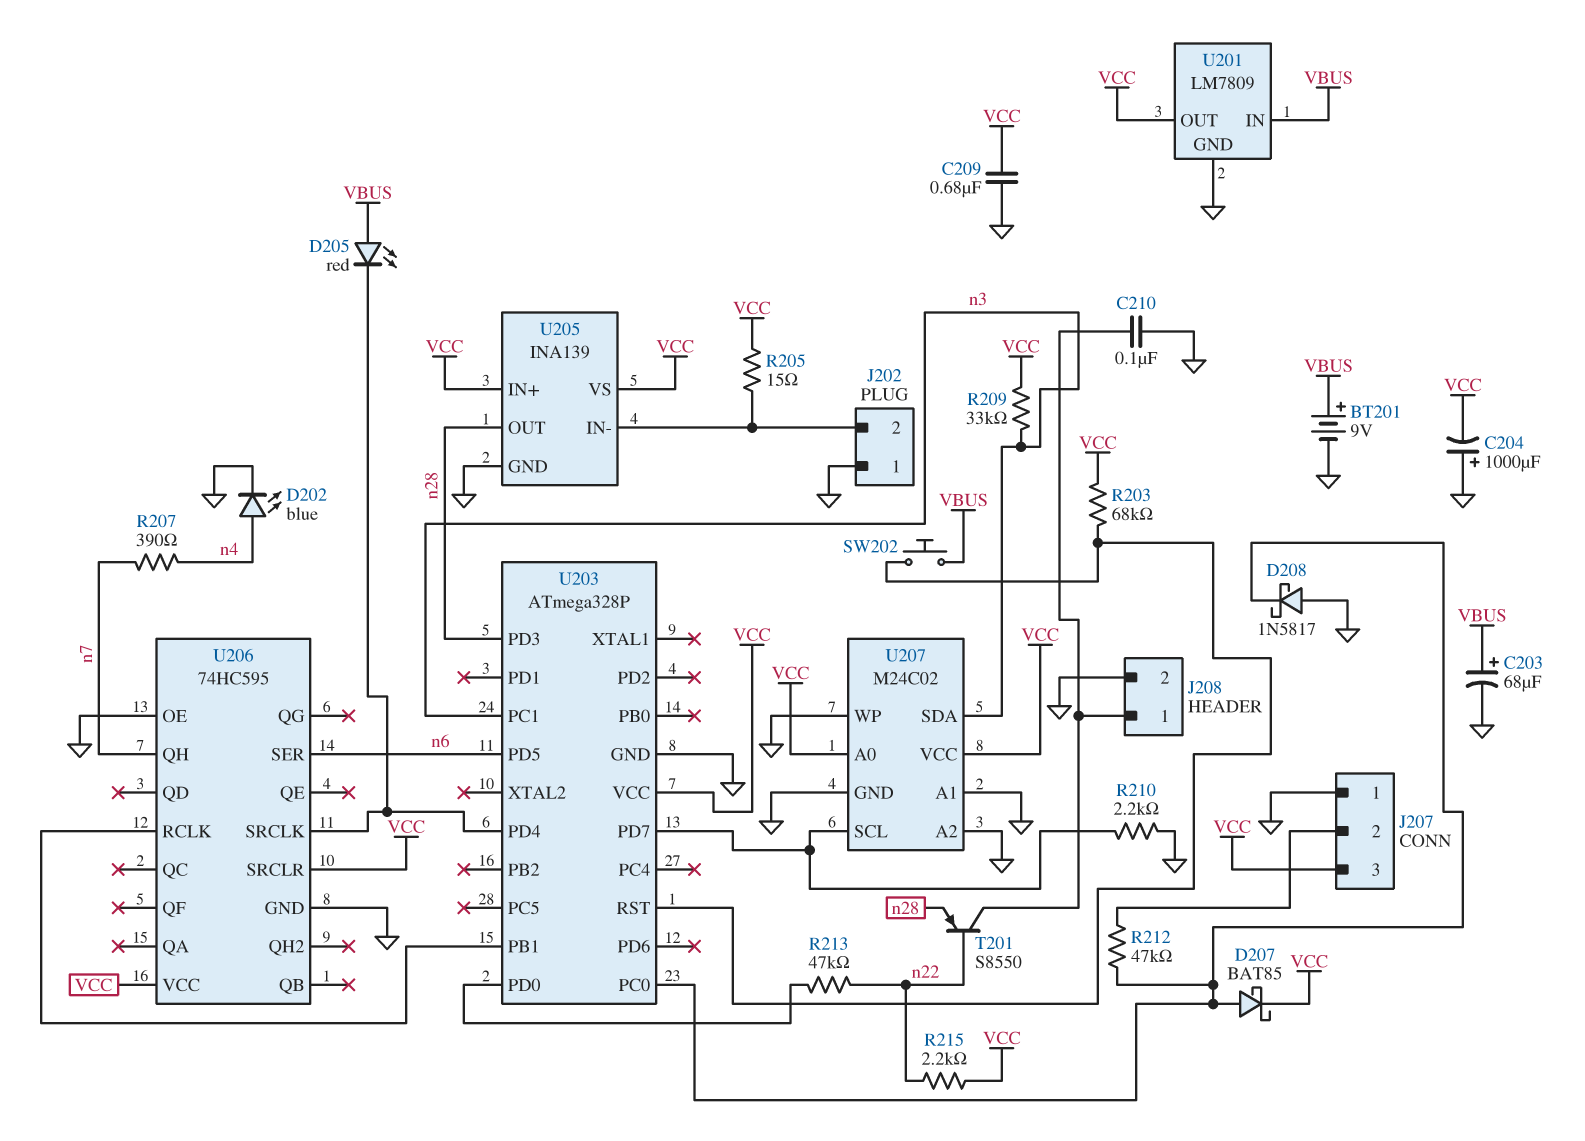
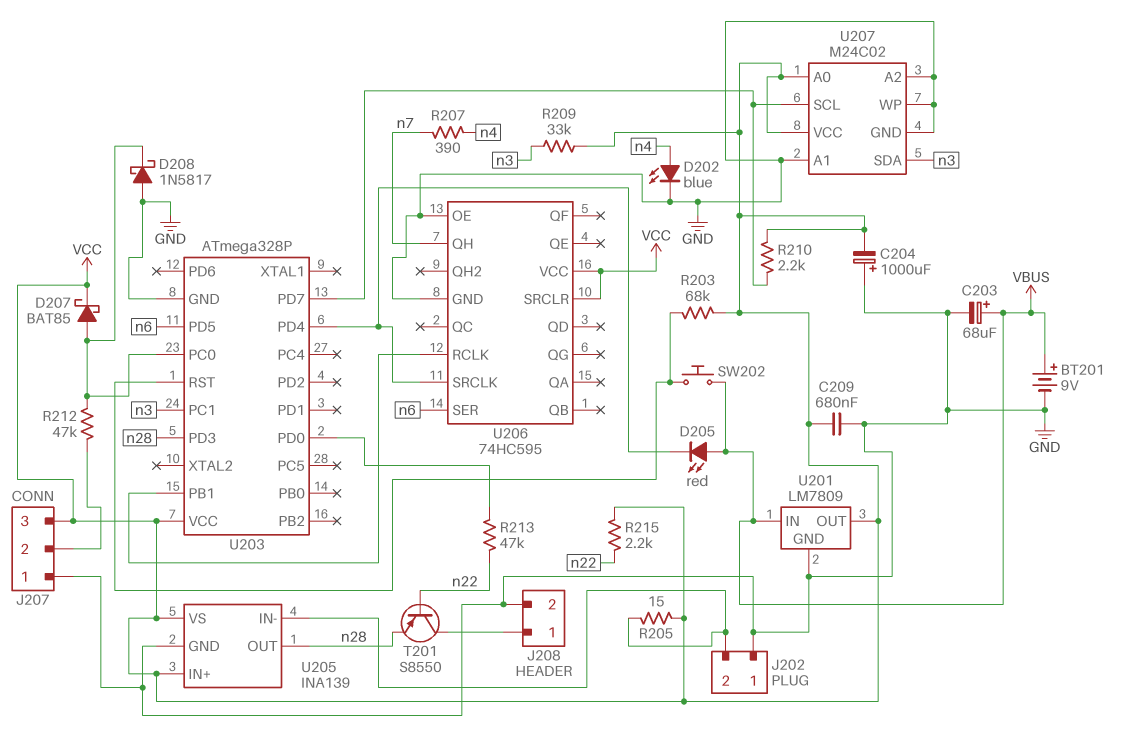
C210: 100nF (GND, J208/1) -> none
R210: 2.2k (GND, U203/PD7) -> 2.2k (U203/PD7, VCC)

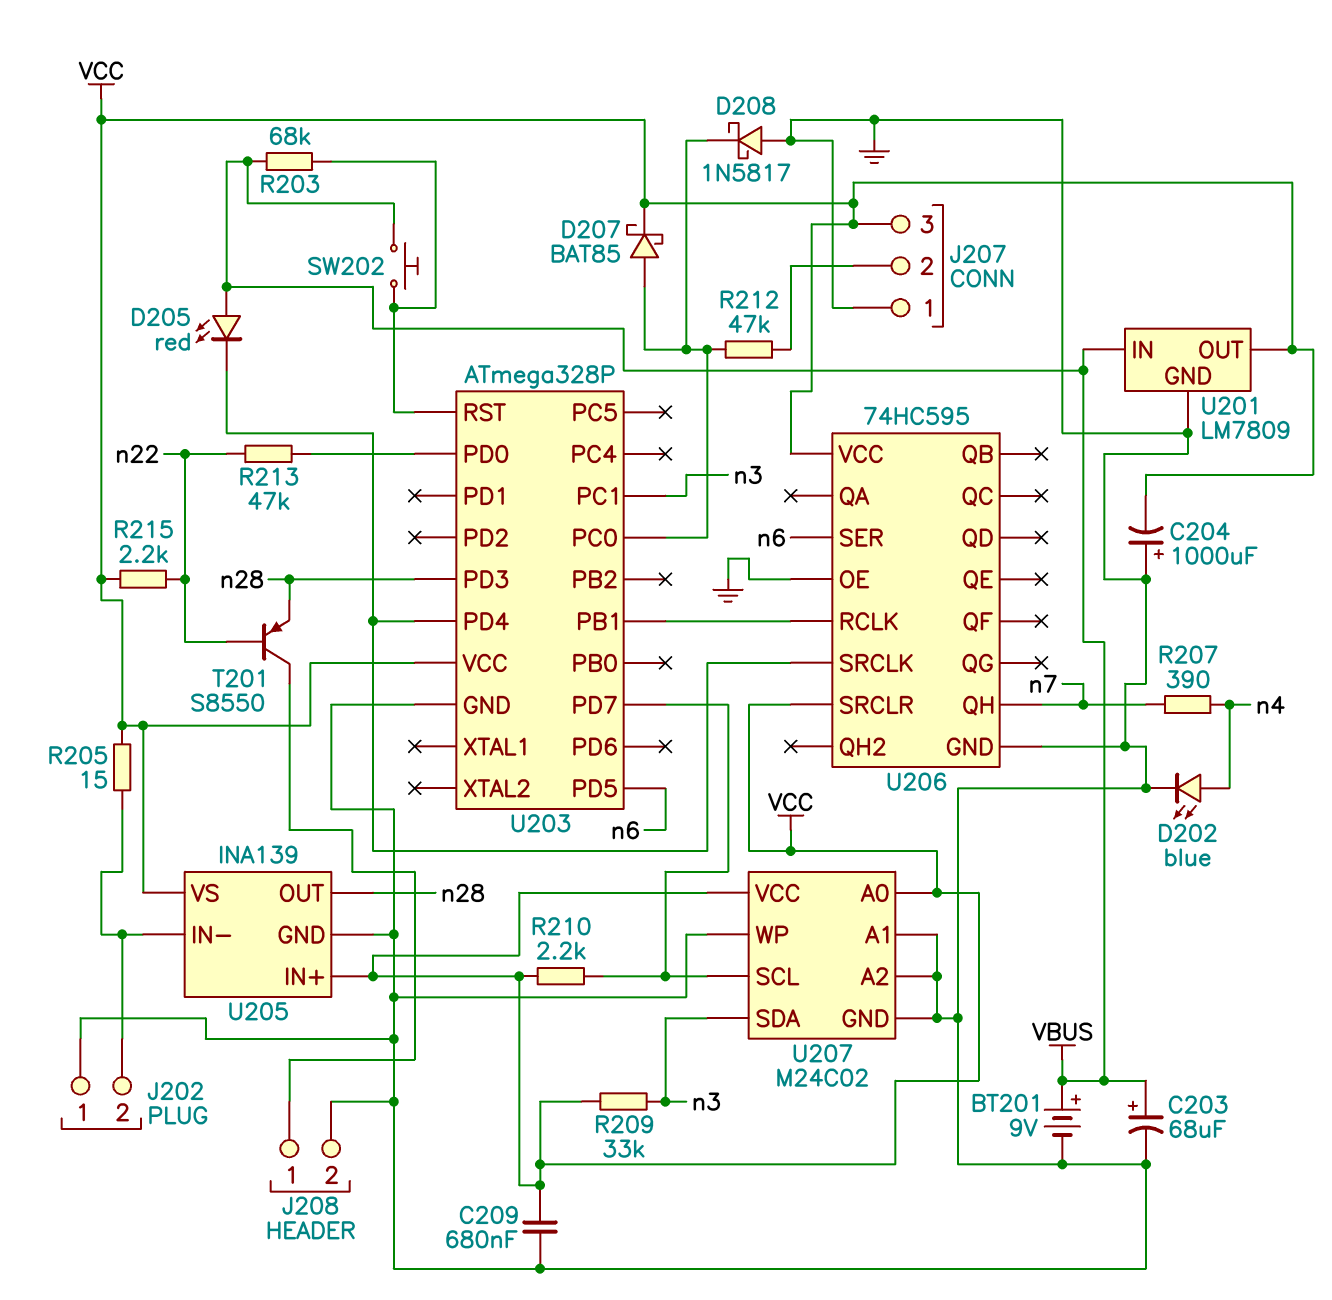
R203: 68k (U203/RST, VCC) -> 68k (U203/RST, VBUS)

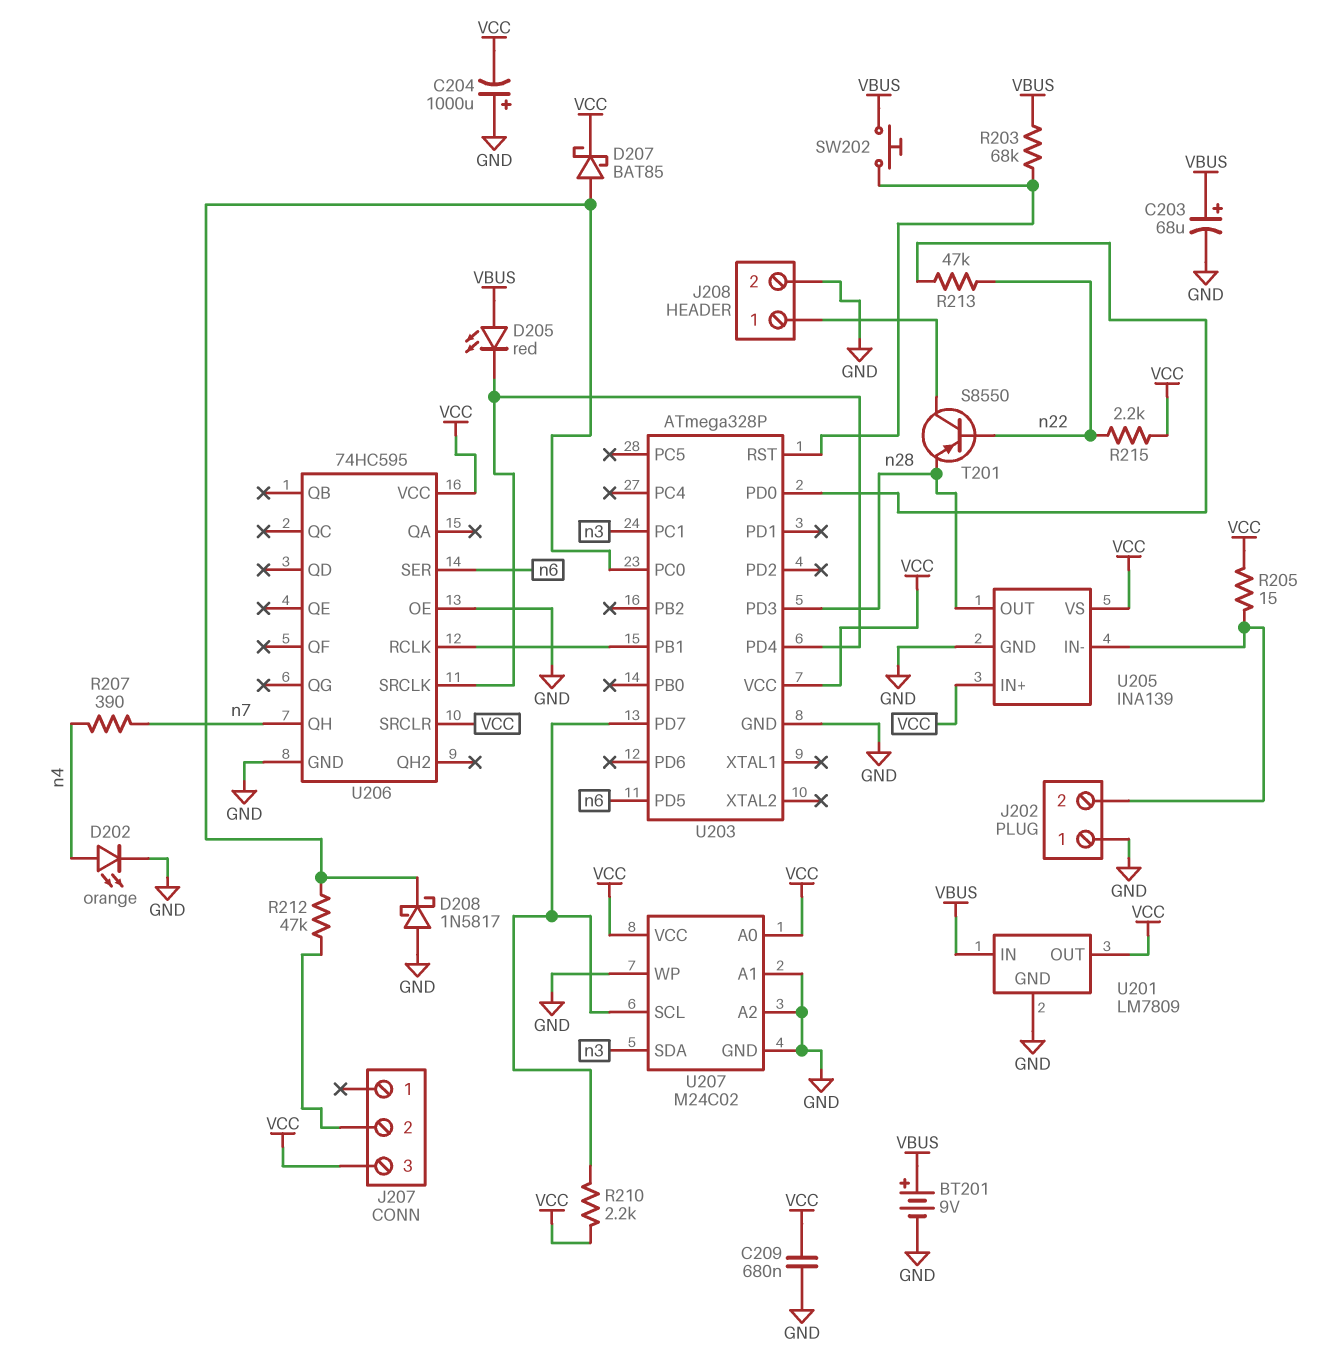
D202: LED blue (A n4, K GND) -> LED orange (A n4, K GND)
J207 pin 1: GND -> none
R209: 33k (VCC, n3) -> none

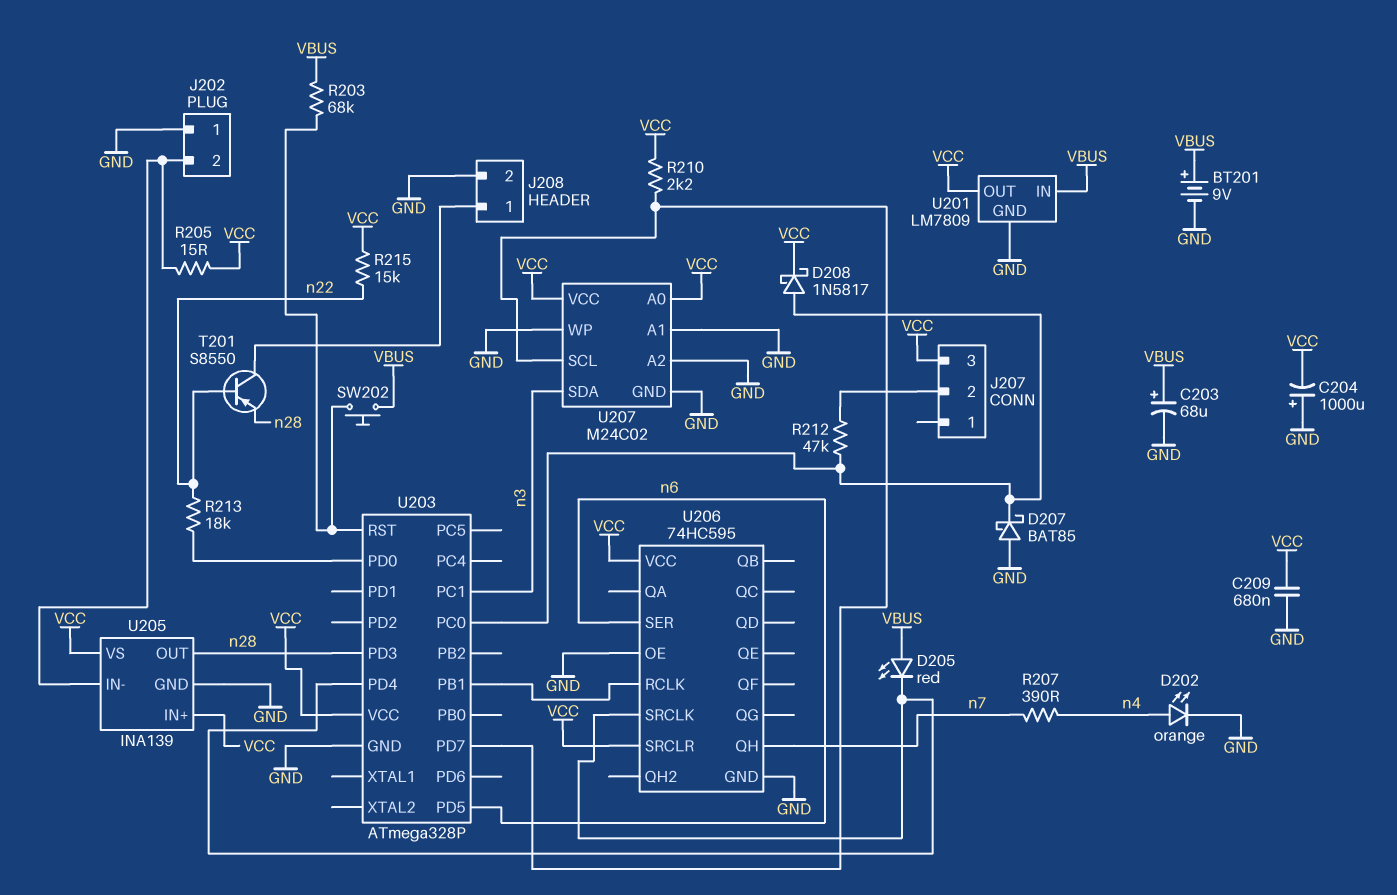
D207: schottky BAT85 (A U203/PC0, K VCC) -> schottky BAT85 (A GND, K U203/PC0)
D208: schottky 1N5817 (A GND, K U203/PC0) -> schottky 1N5817 (A U203/PC0, K VCC)
R213: 47k (U203/PD0, n22) -> 18k (U203/PD0, n22)
R215: 2.2k (VCC, n22) -> 15k (VCC, n22)

